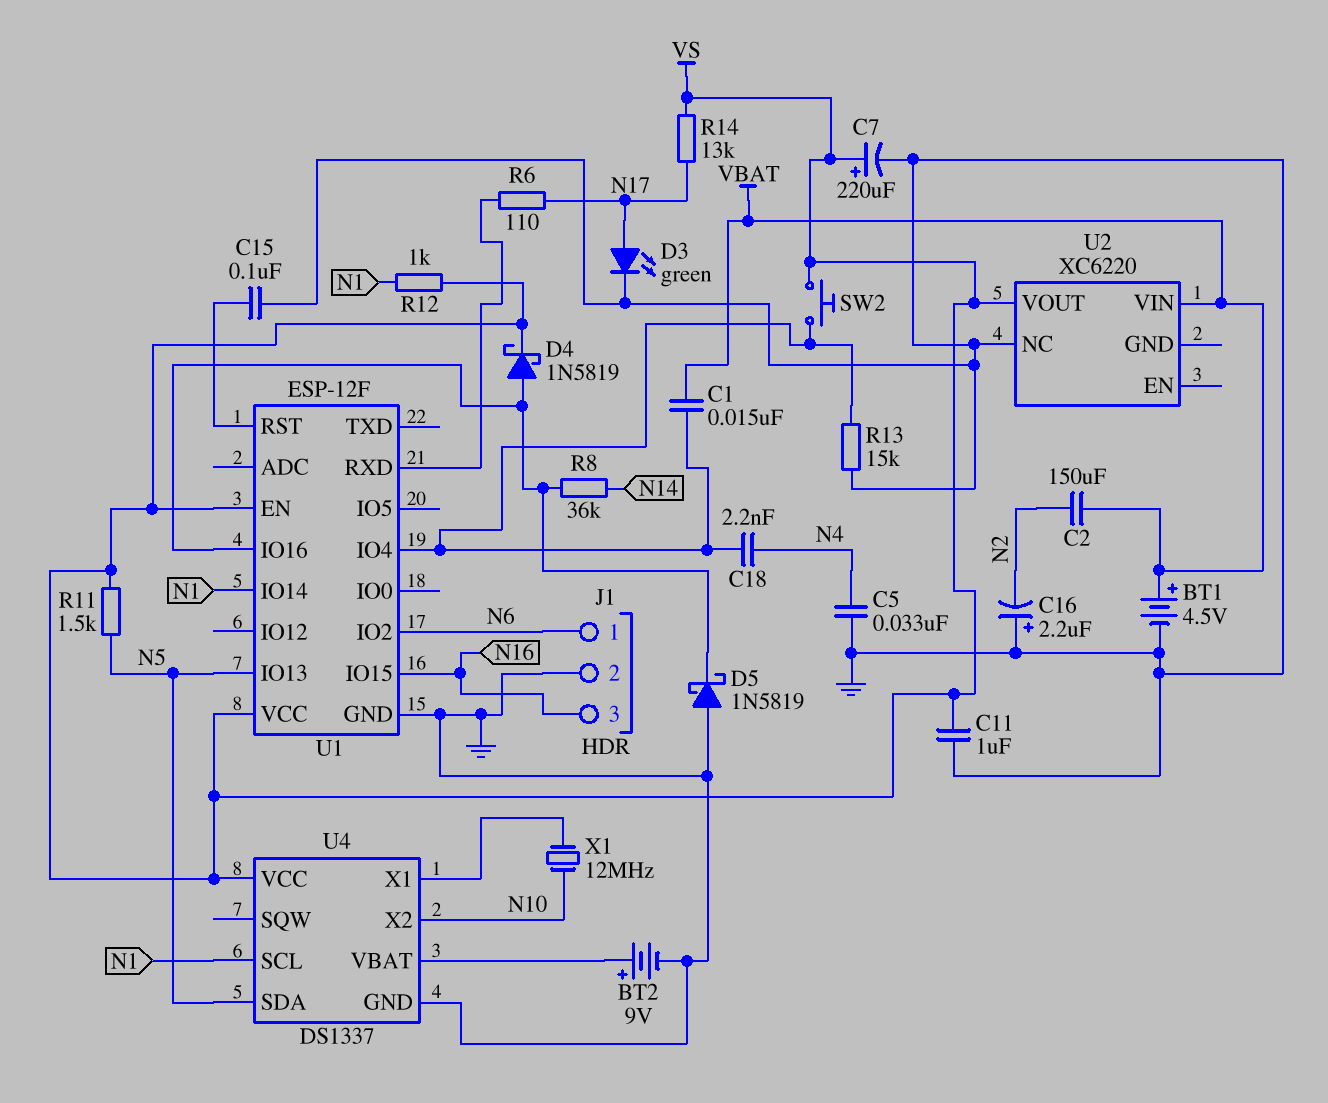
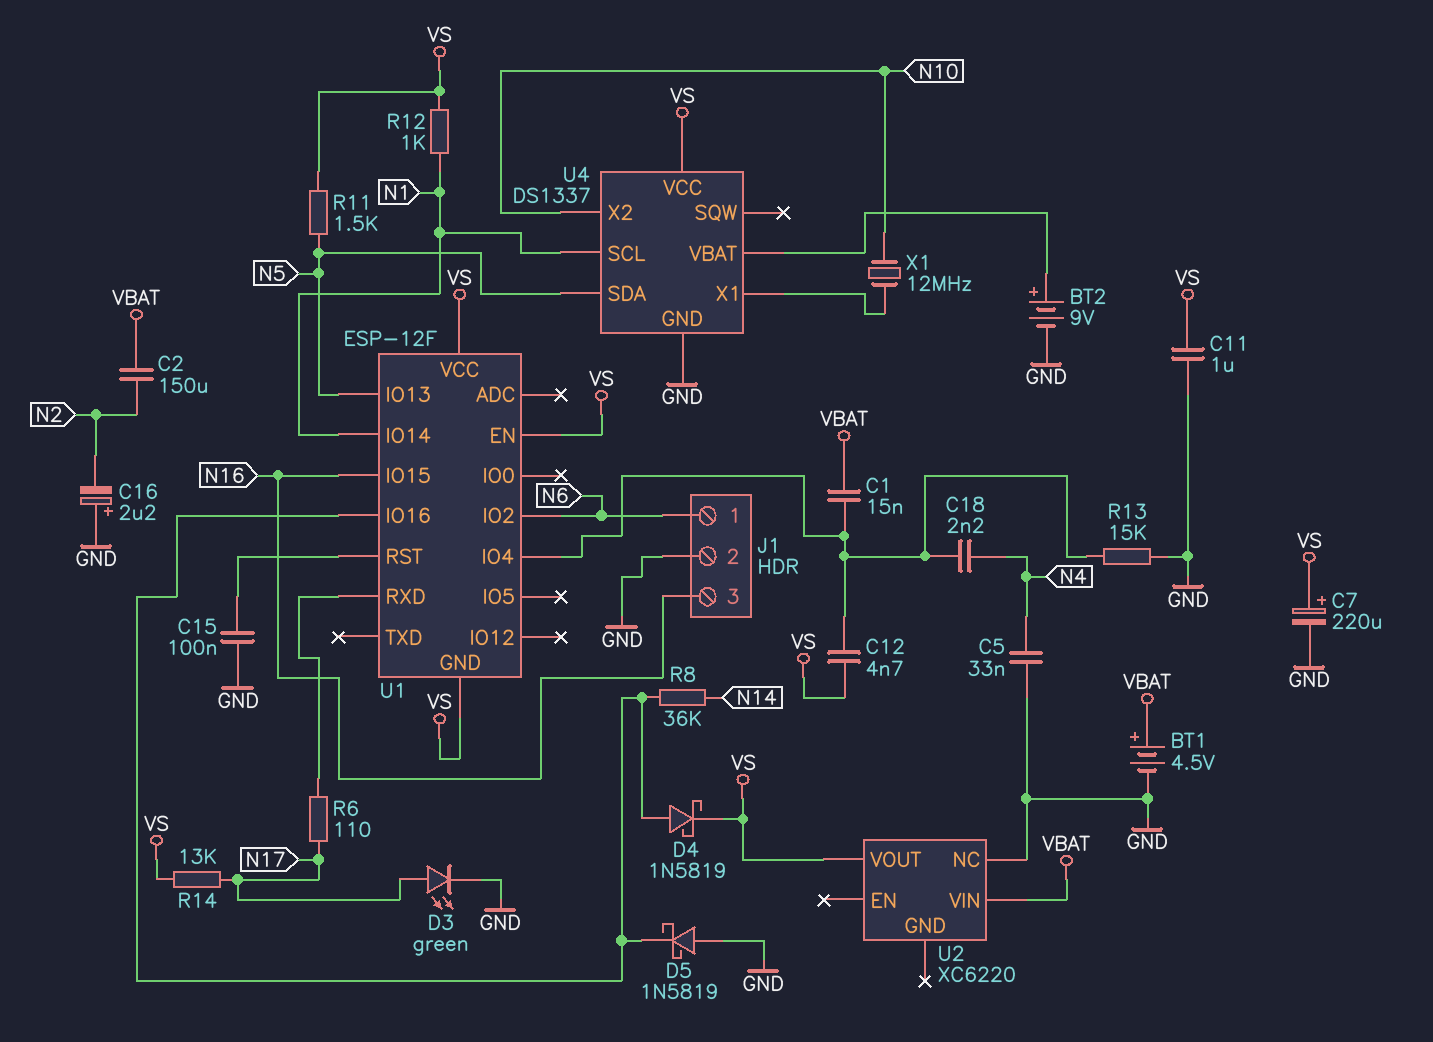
C12: none -> 4.7nF (U1/IO4, VS)
SW2: button (U1/IO4, VS) -> none
U1 pin GND: GND -> VS

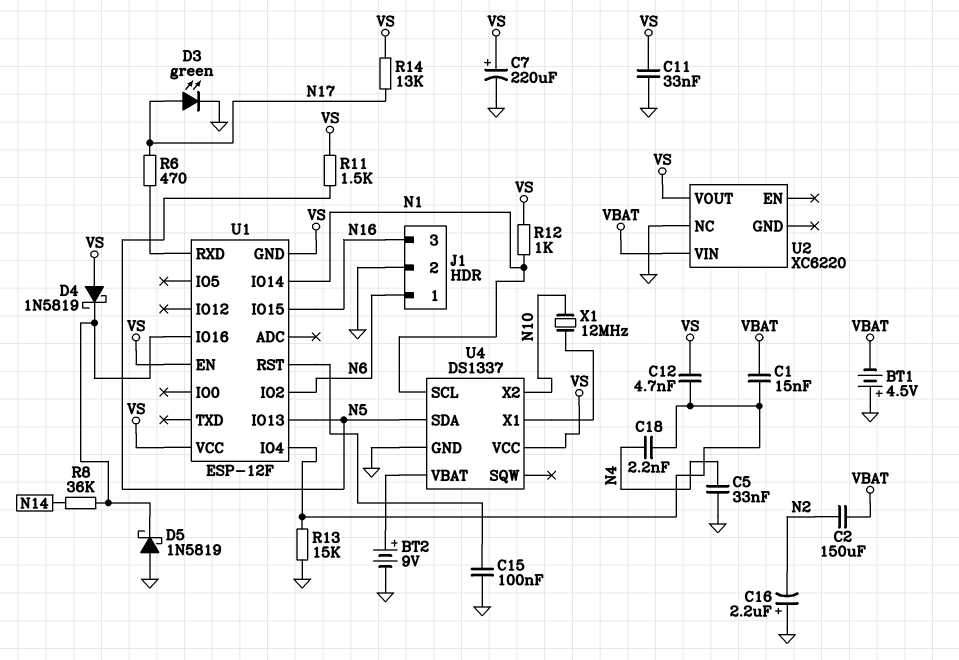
BT1: 4.5V (plus VBAT, minus GND) -> 4.5V (plus GND, minus VBAT)
C11: 1uF (GND, VS) -> 33nF (GND, VS)
D4: schottky 1N5819 (A U1/IO16, K VS) -> schottky 1N5819 (A VS, K U1/IO16)
R6: 110 (N17, U1/RXD) -> 470 (N17, U1/RXD)

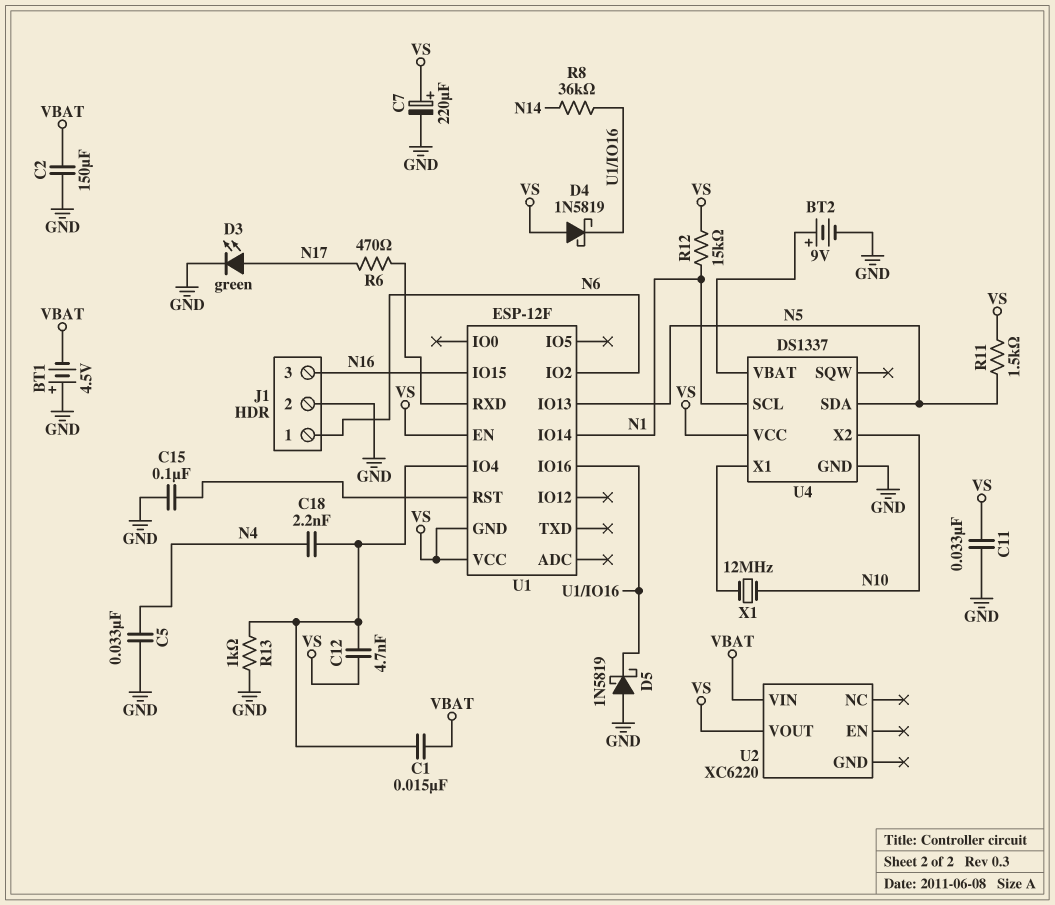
C2: 150uF (N2, VBAT) -> 150uF (GND, VBAT)
C16: 2.2uF (plus GND, minus N2) -> none
R12: 1k (N1, VS) -> 15k (N1, VS)
R13: 15k (GND, U1/IO4) -> 1k (GND, U1/IO4)
R14: 13k (N17, VS) -> none
U2 pin NC: GND -> none

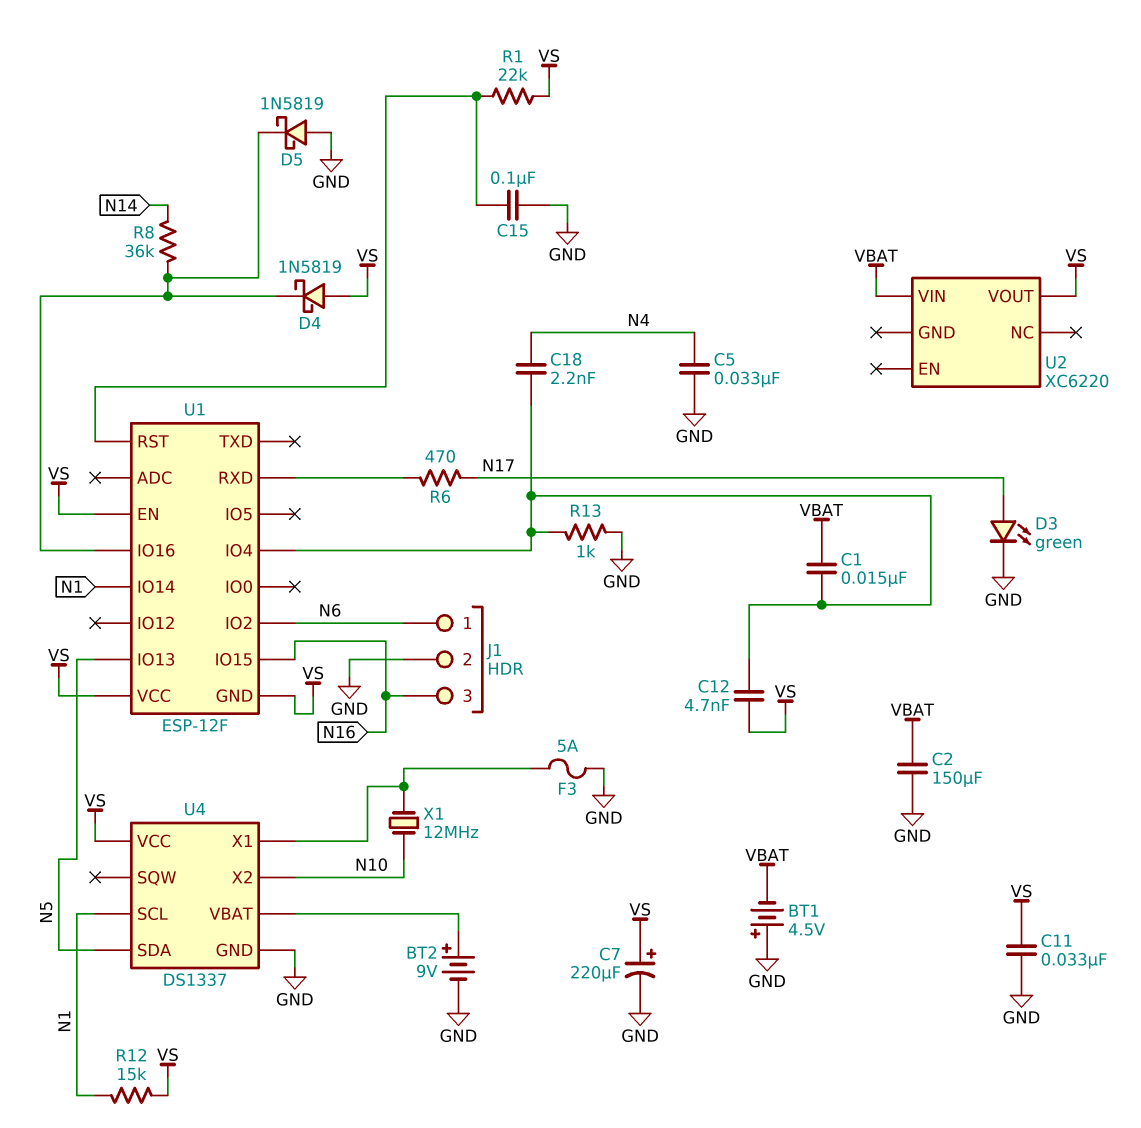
F3: none -> 5A (GND, U4/X1)
R1: none -> 22k (U1/RST, VS)
R11: 1.5k (N5, VS) -> none

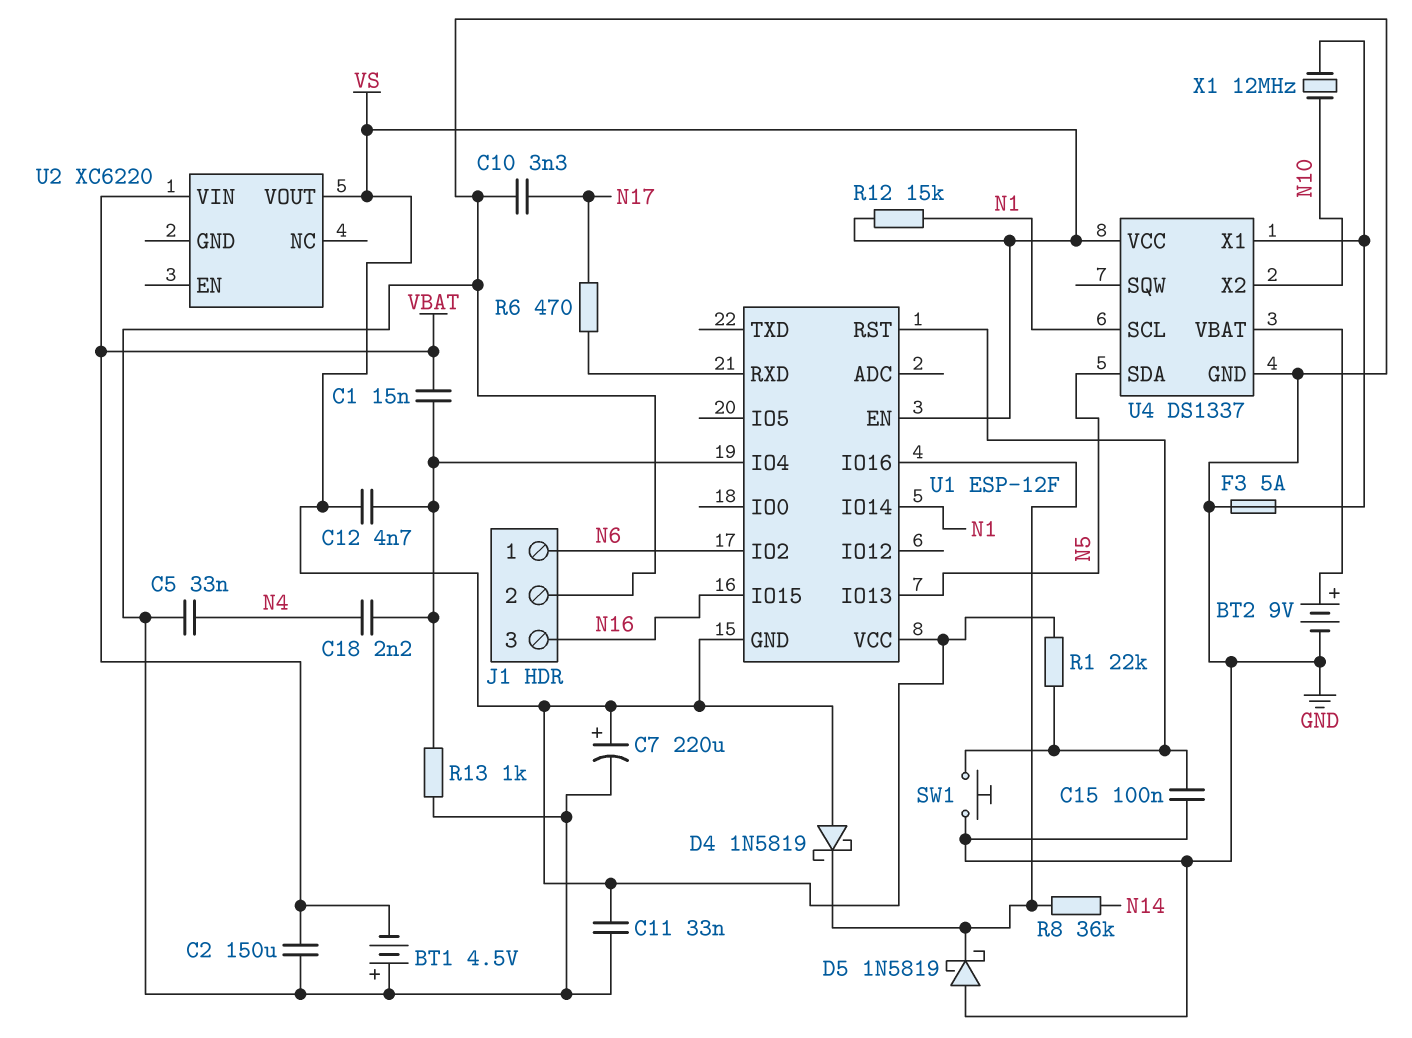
C10: none -> 3.3nF (GND, N17)
D3: LED green (A N17, K GND) -> none
SW1: none -> button (GND, U1/RST)

